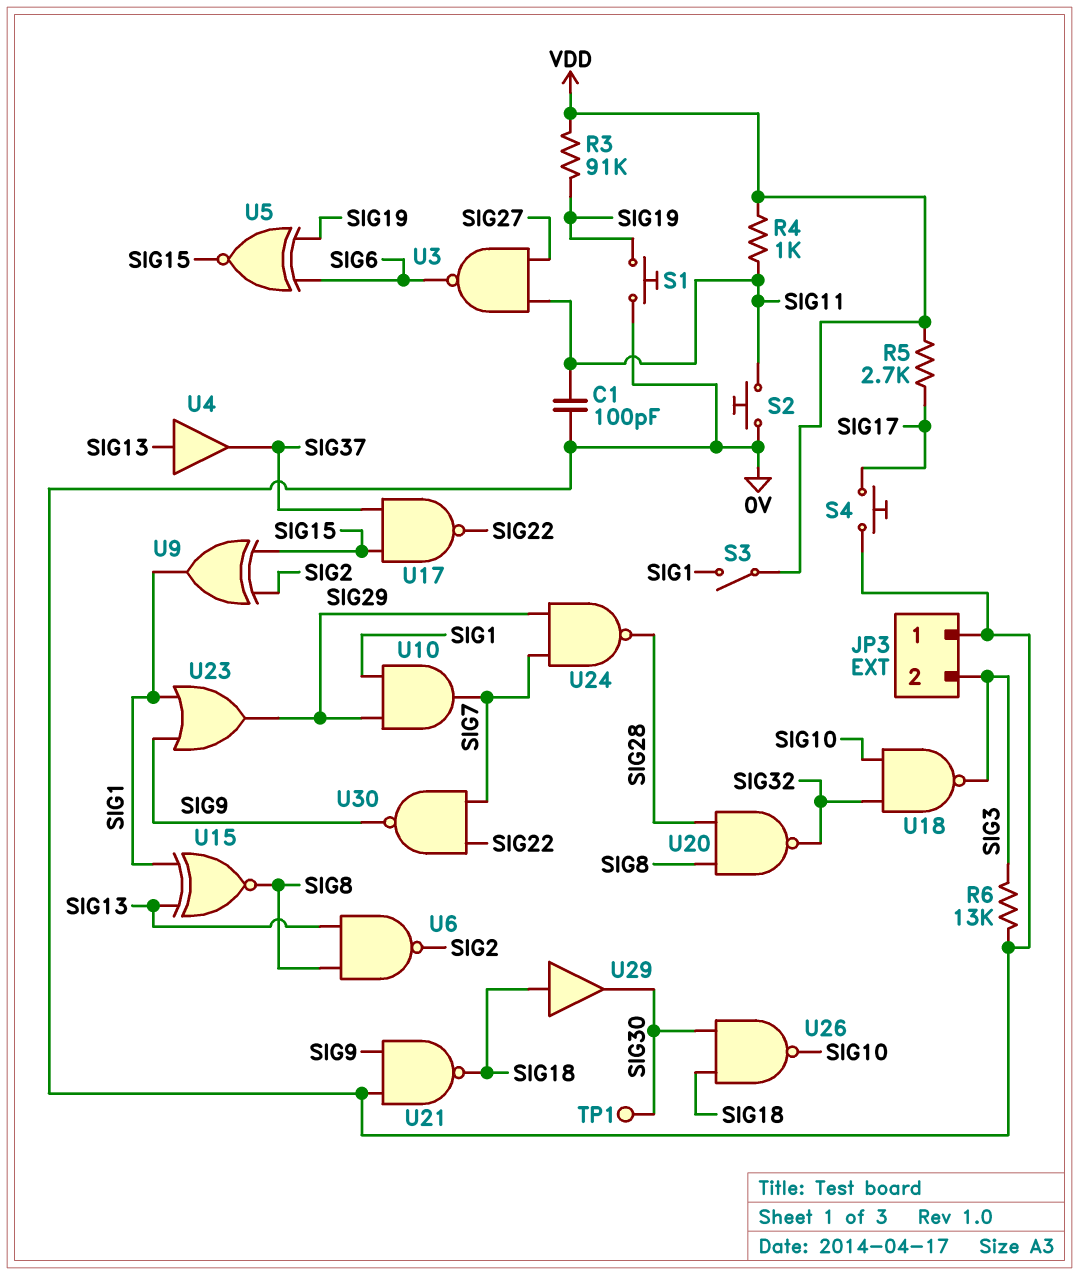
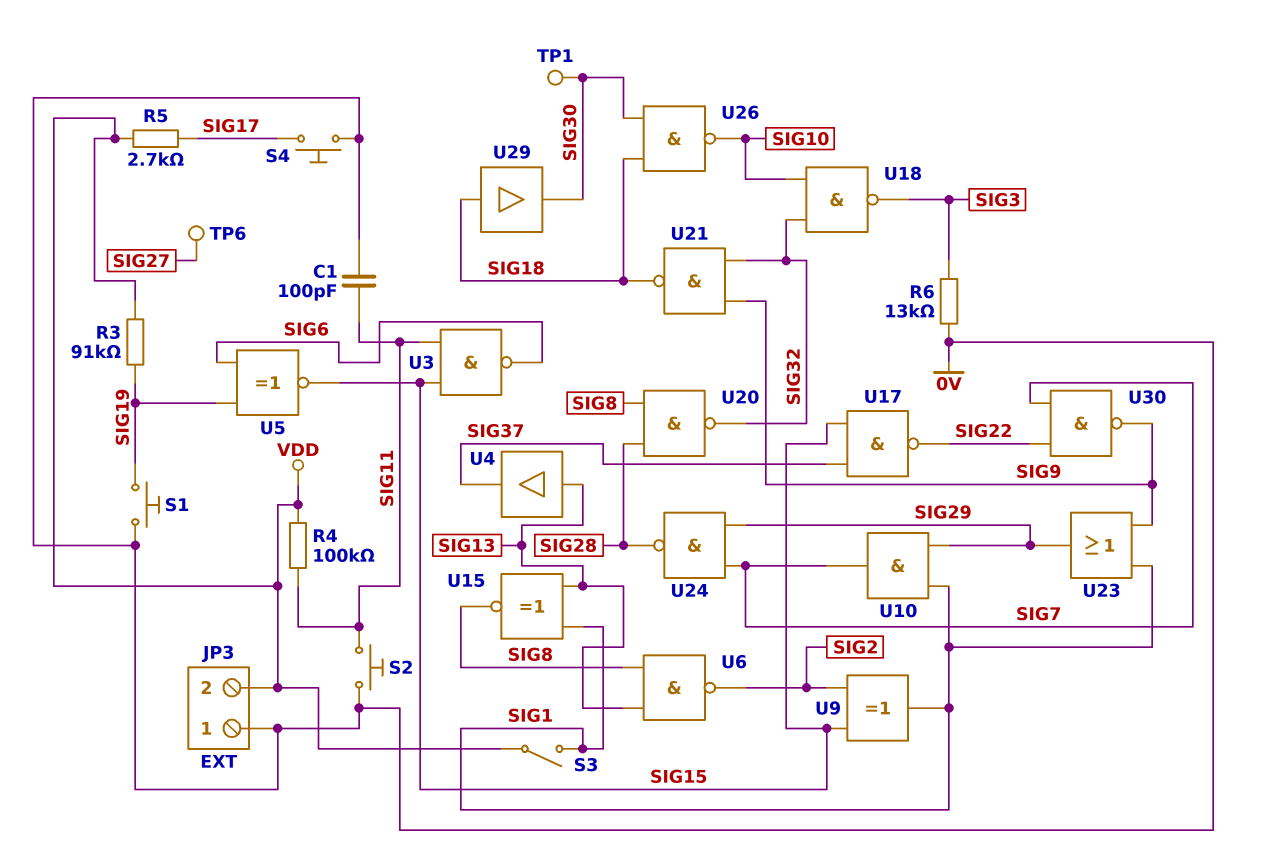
JP3 pin 2: SIG3 -> VDD
R4: 1k (SIG11, VDD) -> 100k (SIG11, VDD)
TP6: none -> test point (SIG27)
U3: NAND (in SIG11, in SIG27, out SIG6) -> NAND (in SIG11, in SIG15, out SIG6)
U21: NAND (in 0V, in SIG9, out SIG18) -> NAND (in SIG9, in SIG32, out SIG18)

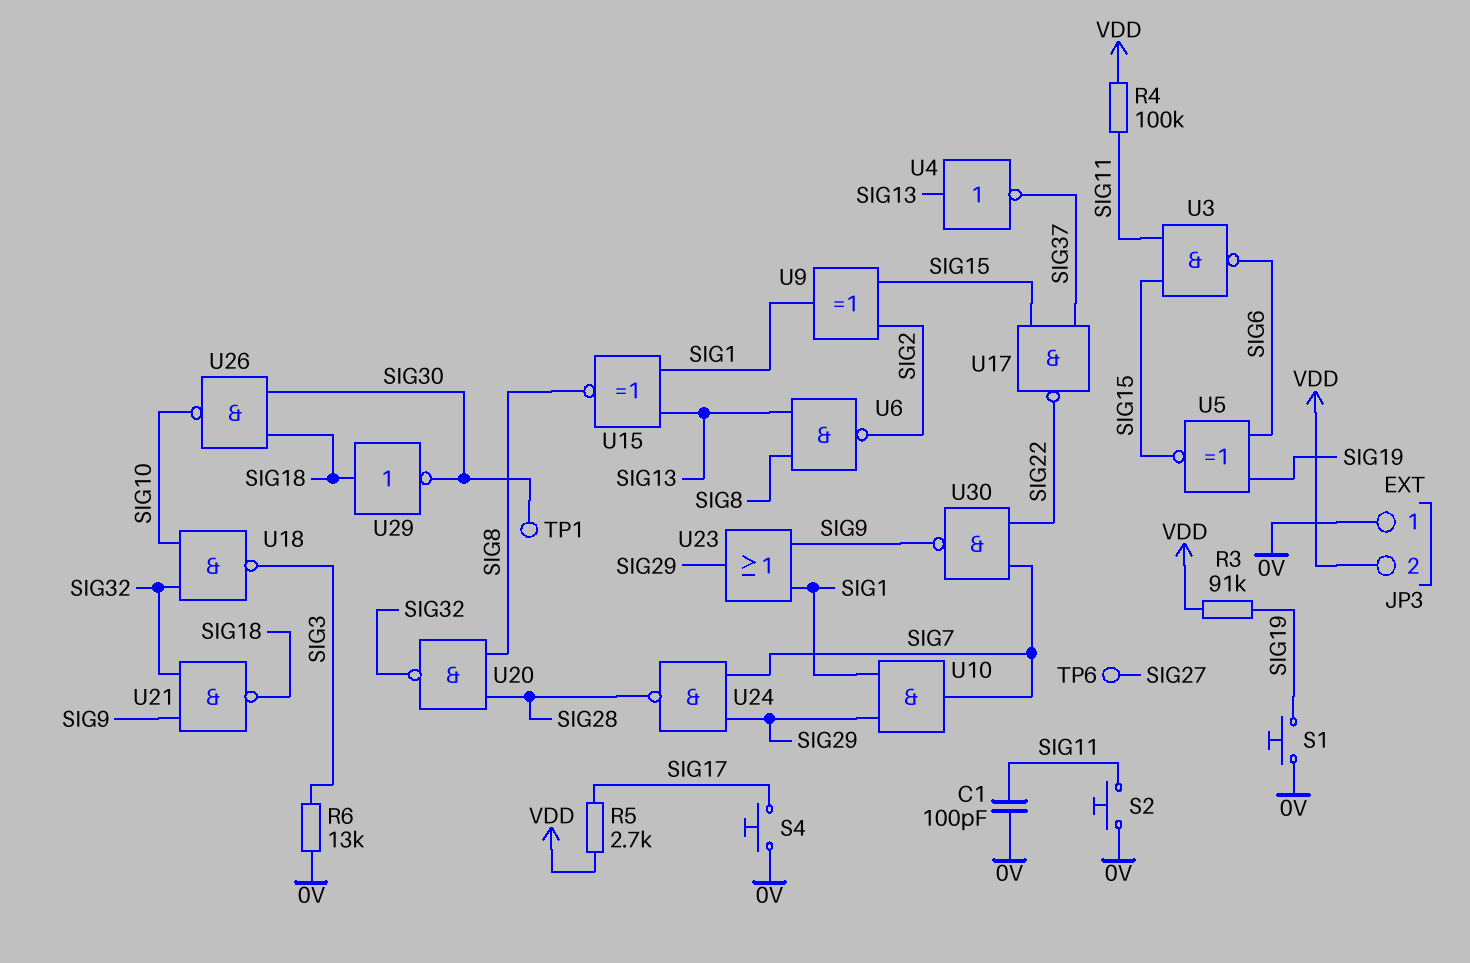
S3: switch (SIG1, VDD) -> none
U4: buffer (in SIG13, out SIG37) -> NOT (in SIG13, out SIG37)
U29: buffer (in SIG18, out SIG30) -> NOT (in SIG18, out SIG30)

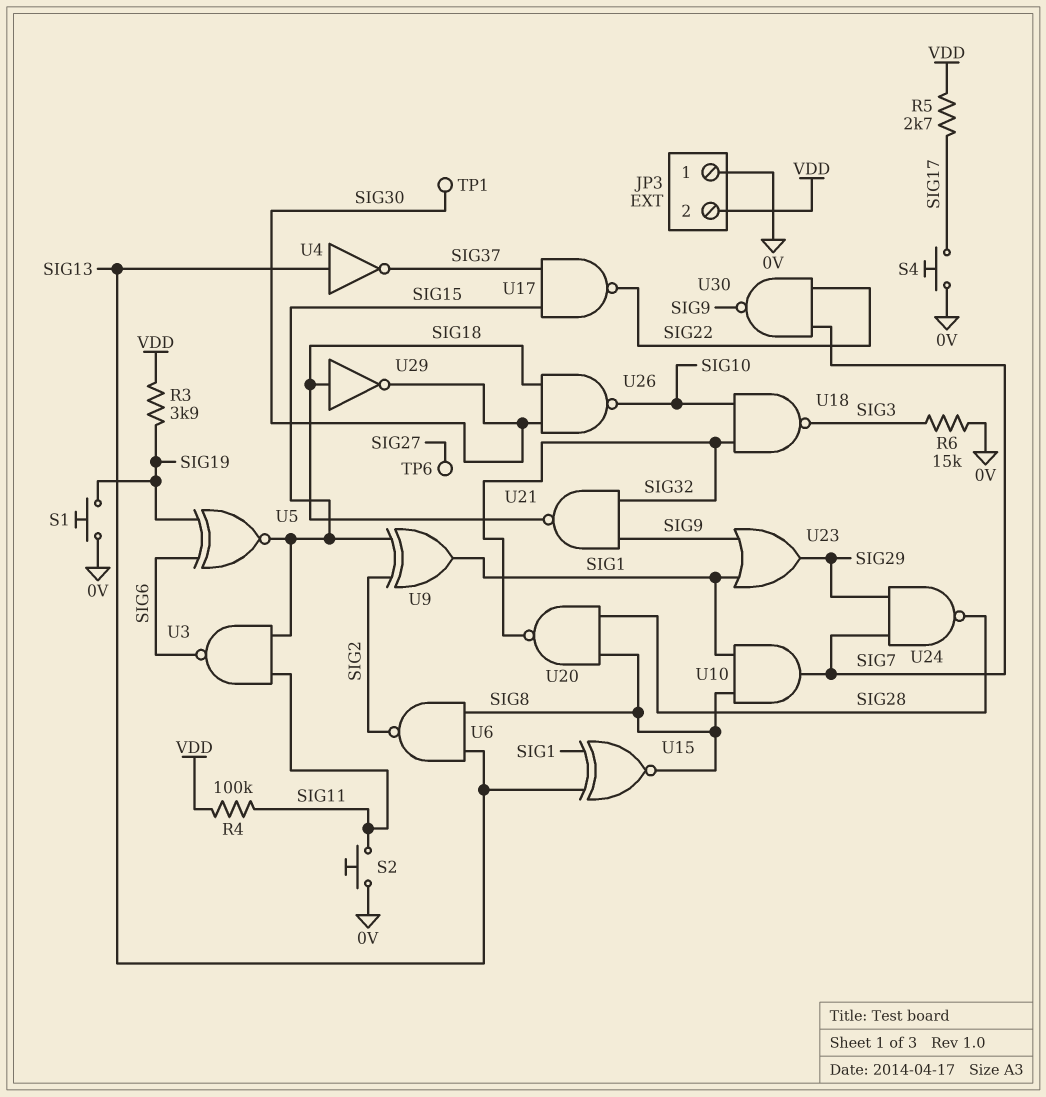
C1: 100pF (0V, SIG11) -> none
R3: 91k (SIG19, VDD) -> 3.9k (SIG19, VDD)
R6: 13k (0V, SIG3) -> 15k (0V, SIG3)
U10: AND (in SIG1, in SIG29, out SIG7) -> AND (in SIG1, in SIG8, out SIG7)

